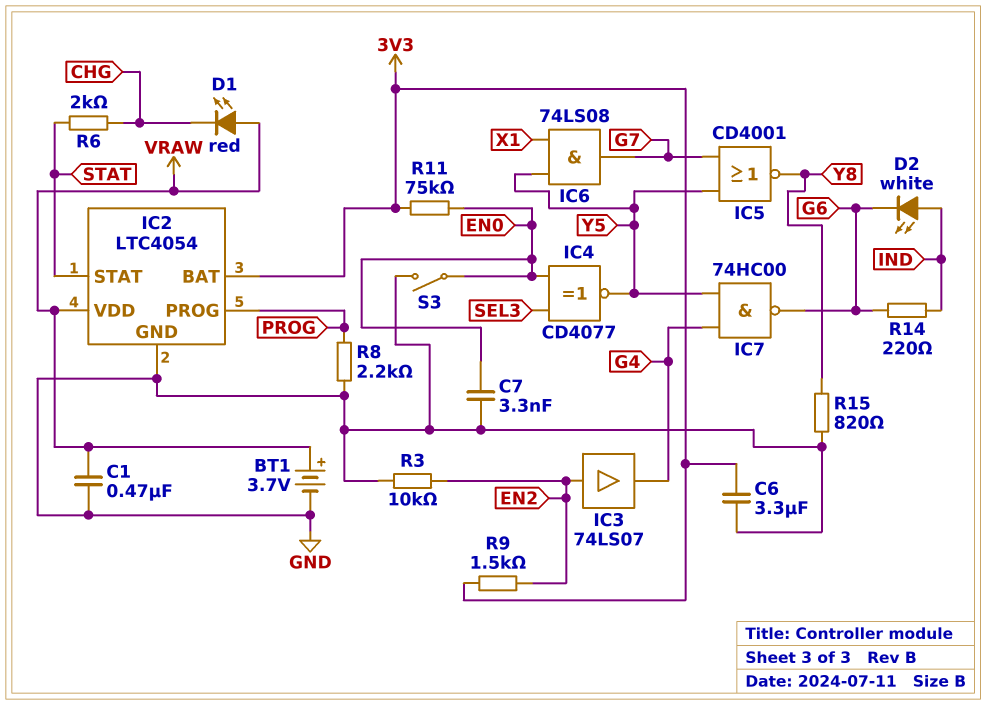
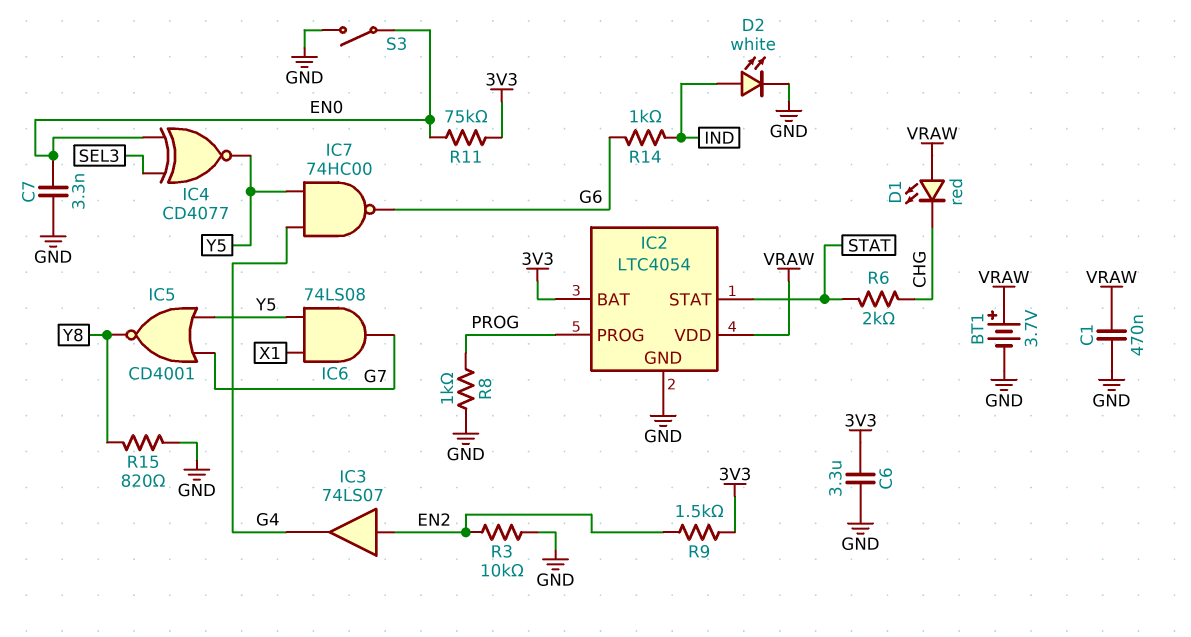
D2: LED white (A IND, K G6) -> LED white (A IND, K GND)
R8: 2.2k (GND, PROG) -> 1k (GND, PROG)
R14: 220 (G6, IND) -> 1k (G6, IND)

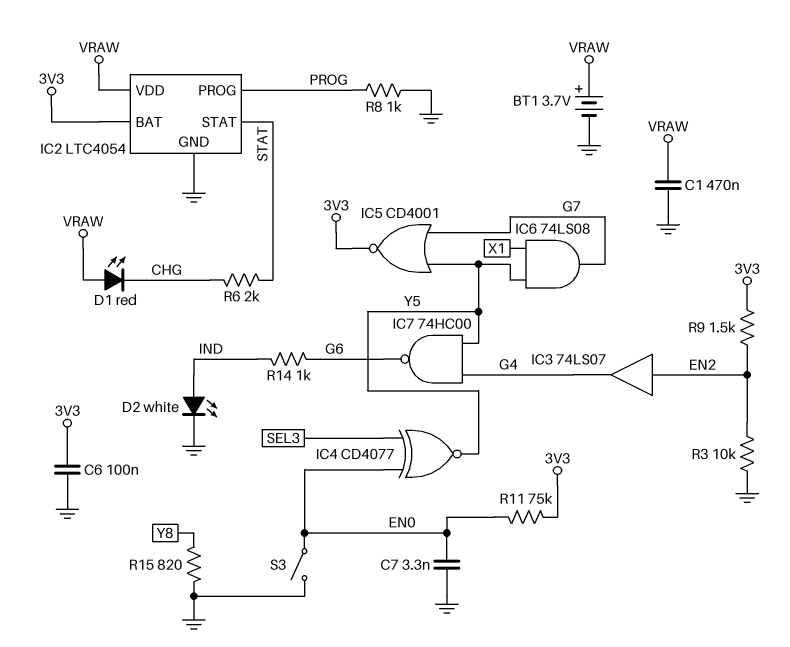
C6: 3.3uF (3V3, GND) -> 100nF (3V3, GND)
IC5: NOR CD4001 (in G7, in Y5, out Y8) -> NOR CD4001 (in G7, in Y5, out 3V3)

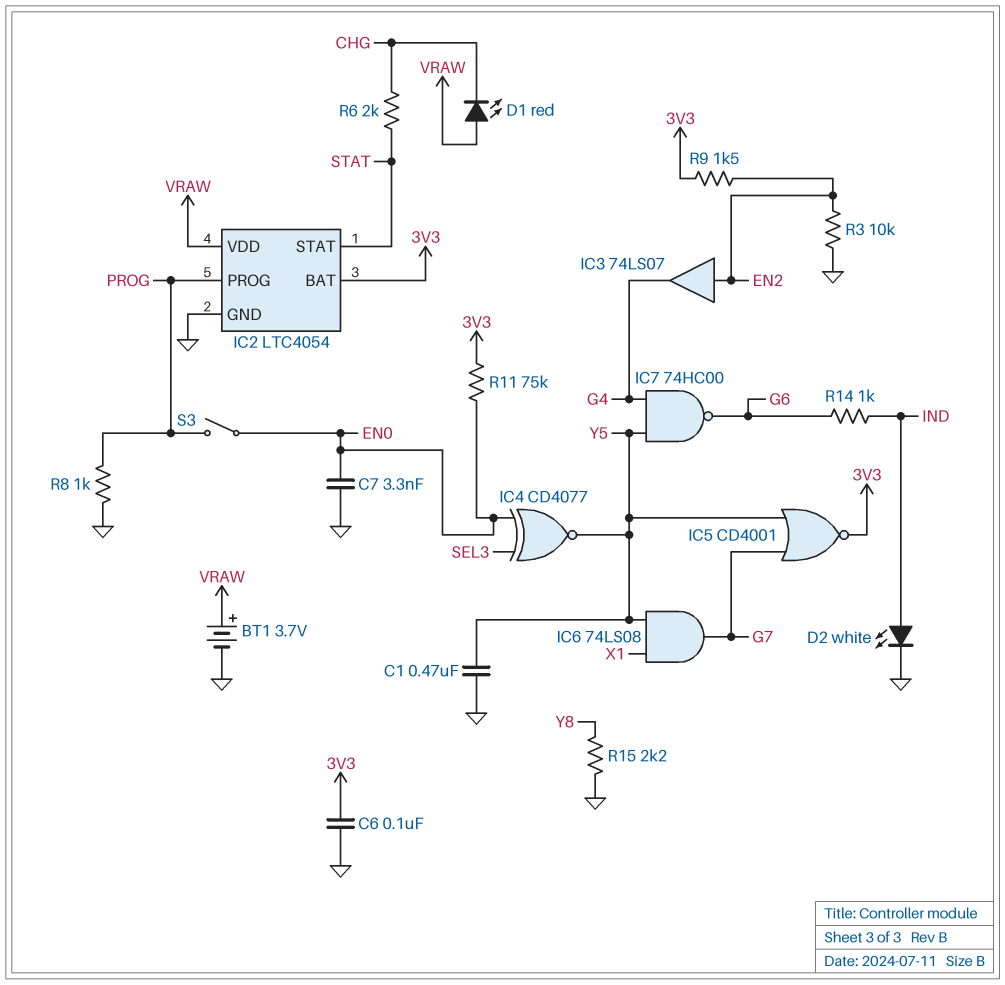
C1: 470nF (GND, VRAW) -> 470nF (GND, Y5)
R15: 820 (GND, Y8) -> 2.2k (GND, Y8)
S3: switch (EN0, GND) -> switch (EN0, PROG)

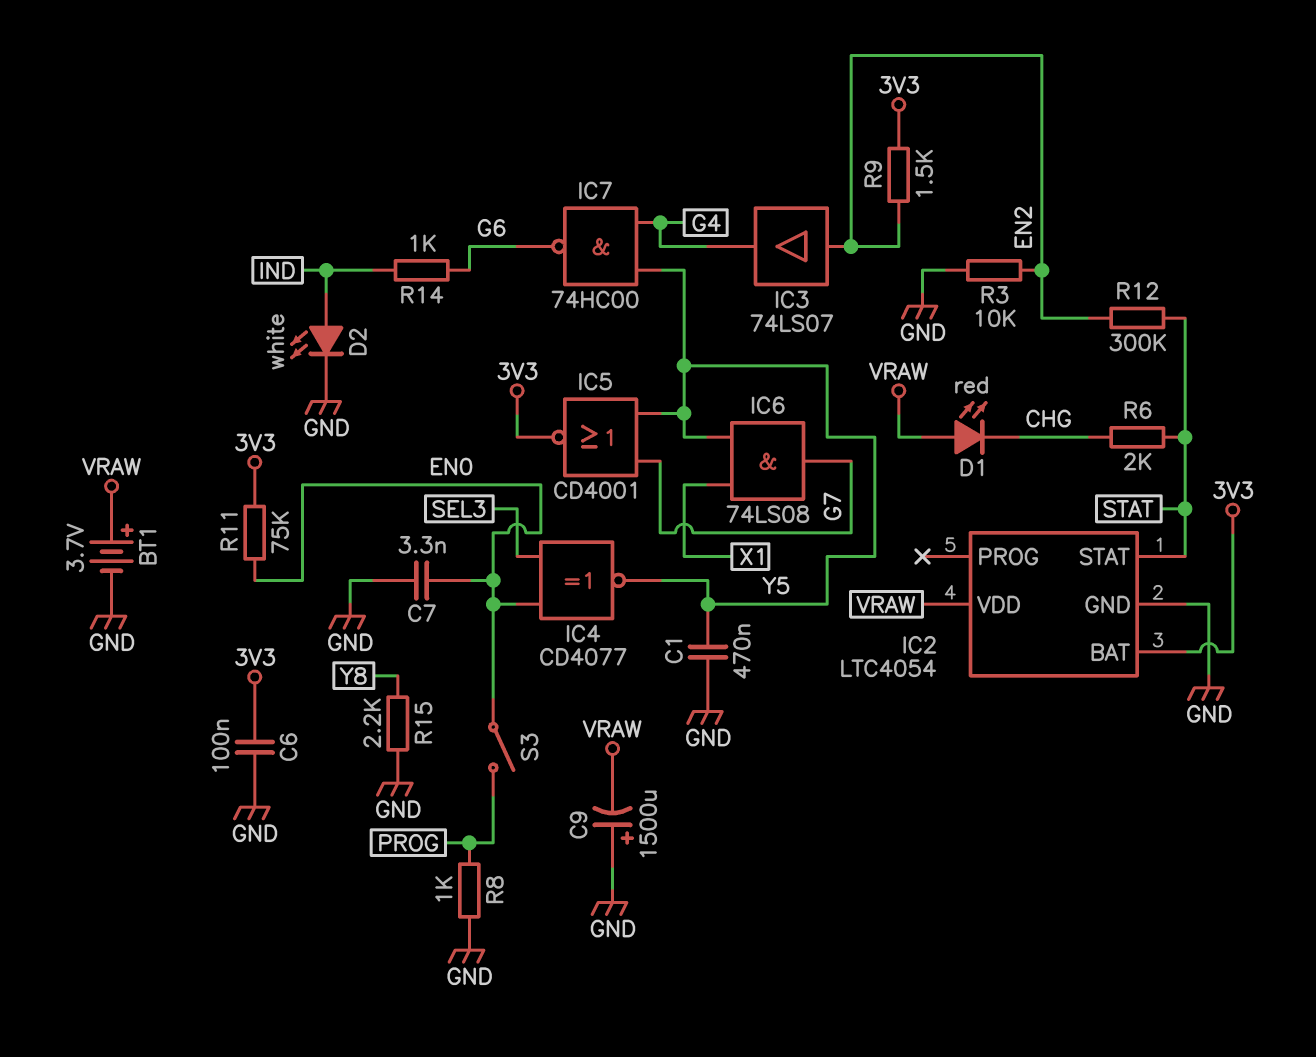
C9: none -> 1500uF (plus GND, minus VRAW)
IC2 pin PROG: PROG -> none
R12: none -> 300k (EN2, STAT)

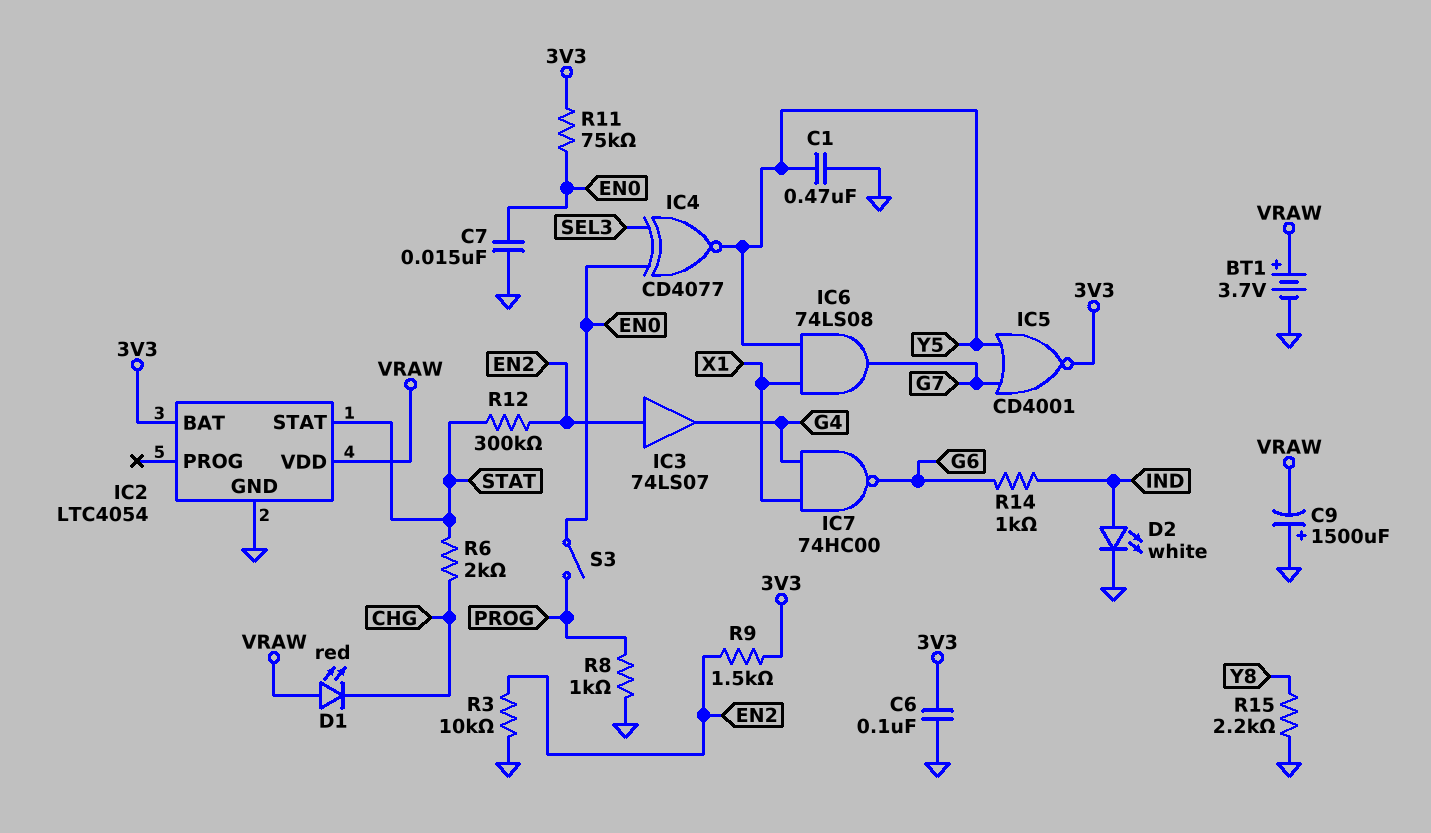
C7: 3.3nF (EN0, GND) -> 15nF (EN0, GND)
IC7: NAND 74HC00 (in G4, in Y5, out G6) -> NAND 74HC00 (in G4, in X1, out G6)

